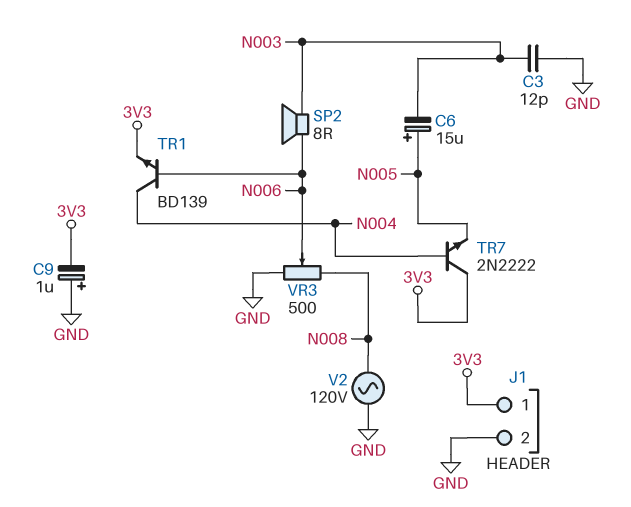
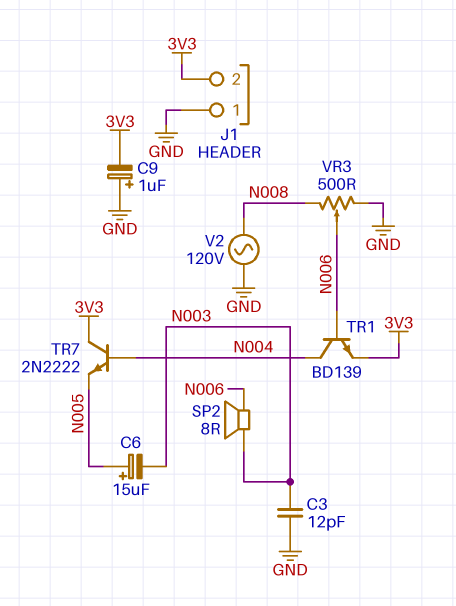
J1 pin 1: 3V3 -> GND
J1 pin 2: GND -> 3V3

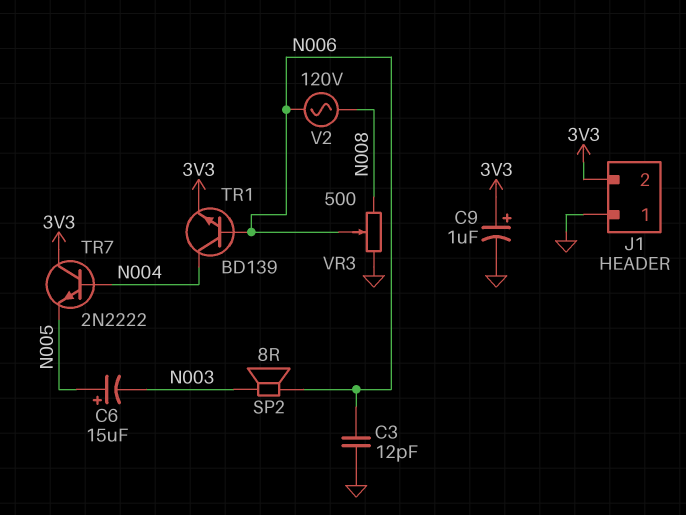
C3: 12pF (GND, N003) -> 12pF (GND, N006)
C9: 1uF (plus GND, minus 3V3) -> 1uF (plus 3V3, minus GND)
V2: AC 120V (GND, N008) -> AC 120V (N006, N008)

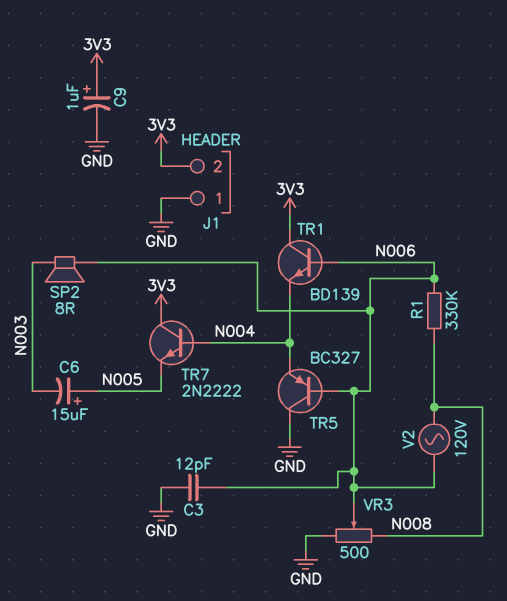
R1: none -> 330k (N006, N008)
TR1: NPN BD139 (B N006, C N004, E 3V3) -> NPN BD139 (B N006, C 3V3, E N004)
TR5: none -> PNP BC327 (B N006, C GND, E N004)

